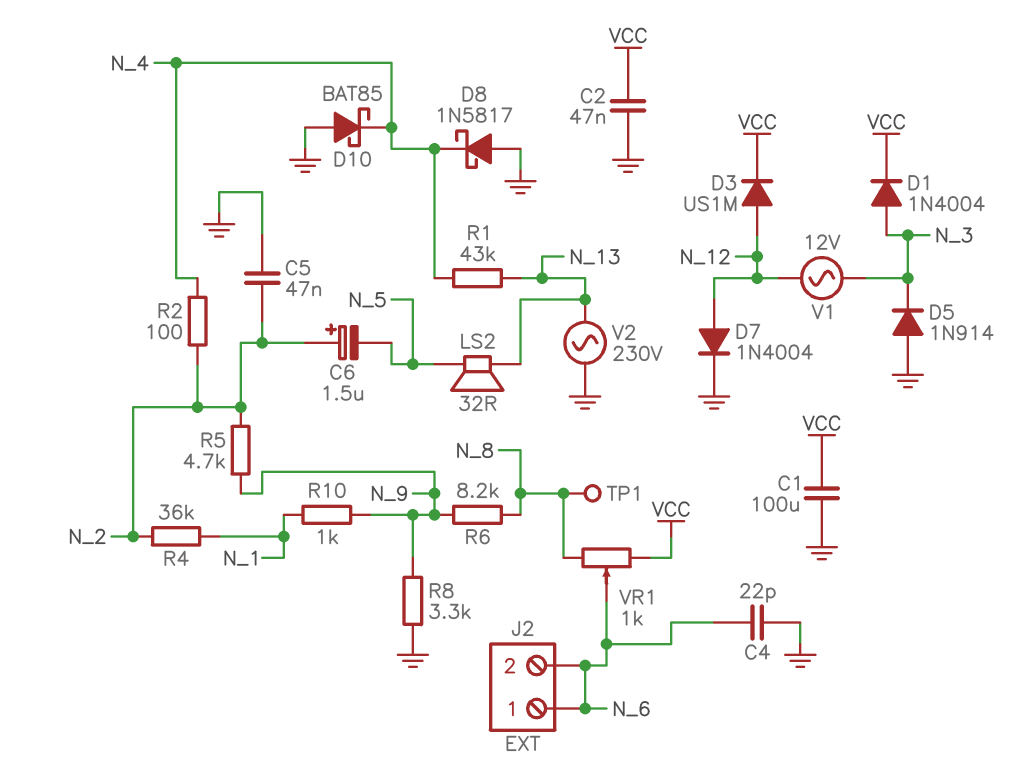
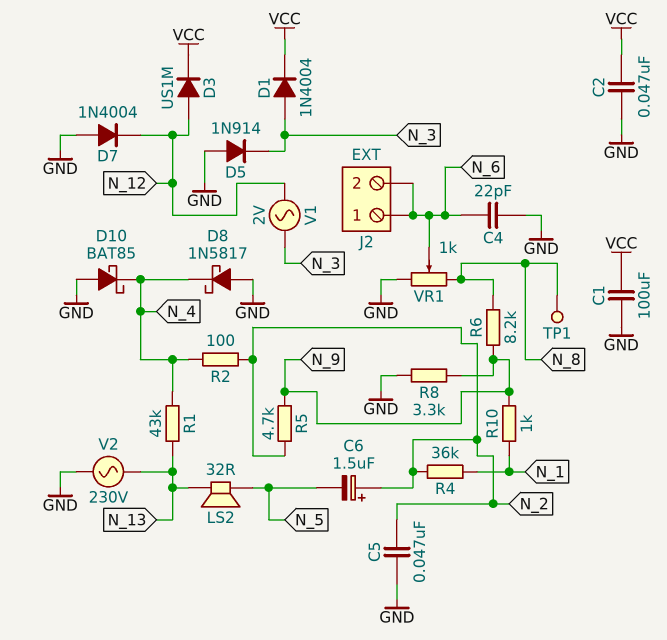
D7: diode 1N4004 (A N_12, K GND) -> diode 1N4004 (A GND, K N_12)
V1: AC 12V (N_3, N_12) -> AC 2V (N_3, N_12)
VR1: 1k (N_8, VCC, wiper N_6) -> 1k (GND, N_8, wiper N_6)

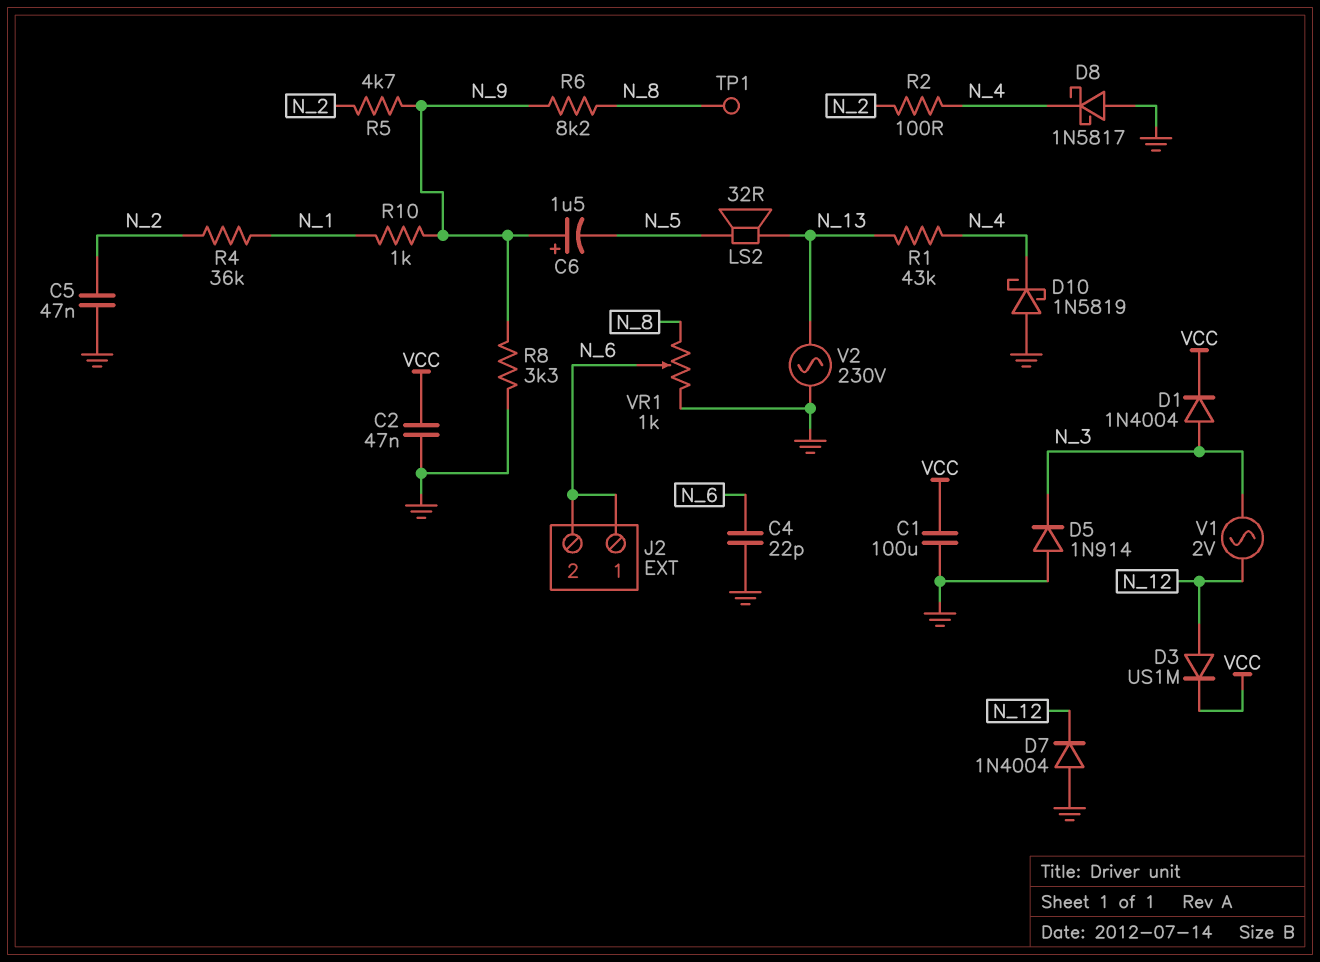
C6: 1.5uF (plus N_2, minus N_5) -> 1.5uF (plus N_9, minus N_5)
D10: schottky BAT85 (A GND, K N_4) -> schottky 1N5819 (A GND, K N_4)

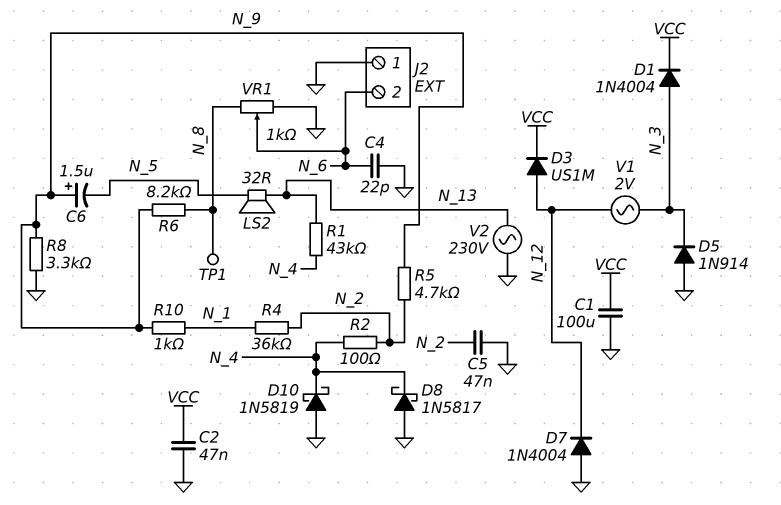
J2 pin 1: N_6 -> GND

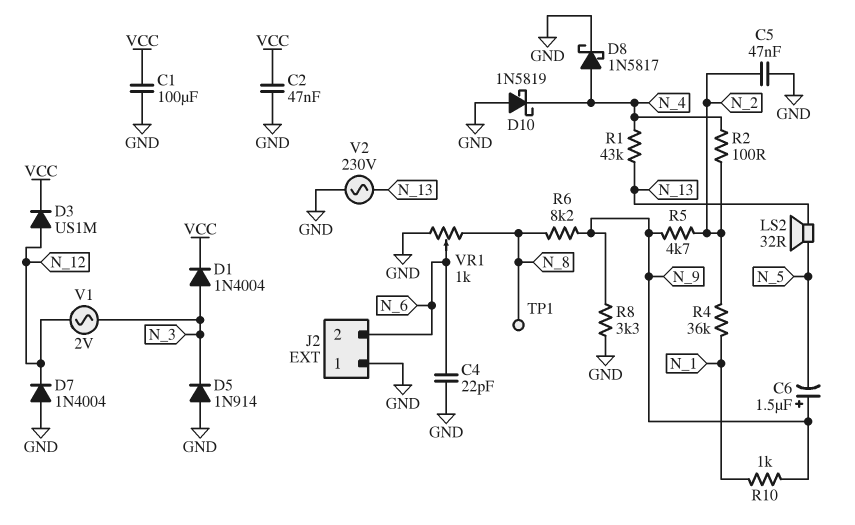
D8: schottky 1N5817 (A GND, K N_4) -> schottky 1N5817 (A N_4, K GND)

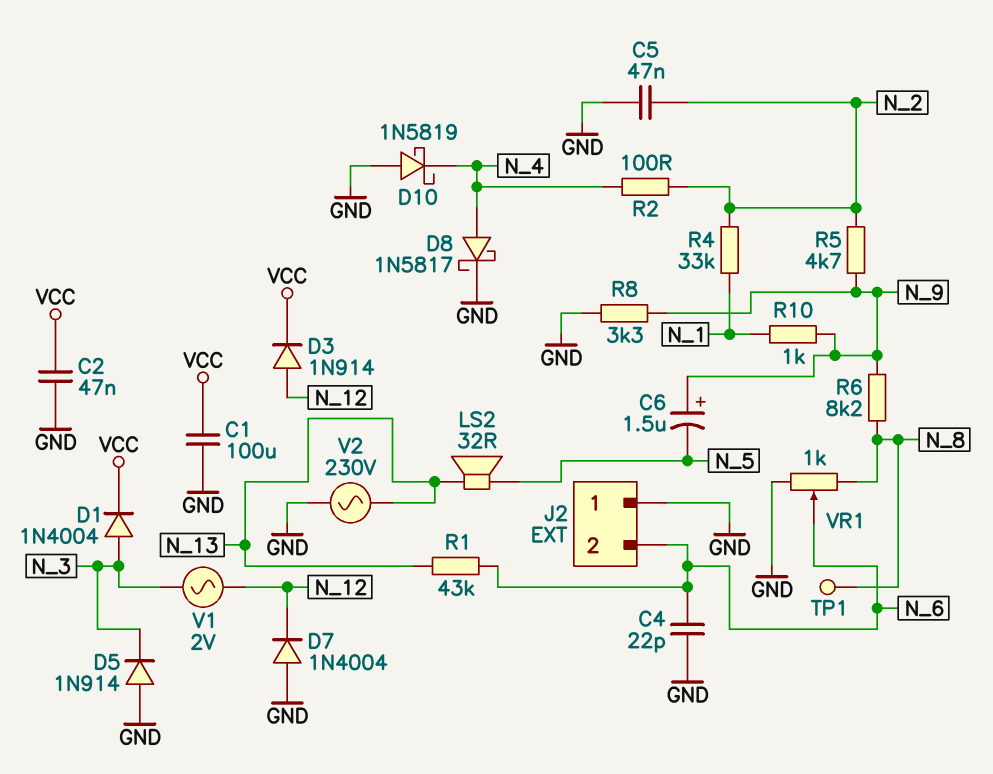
D3: diode US1M (A N_12, K VCC) -> diode 1N914 (A N_12, K VCC)
R1: 43k (N_4, N_13) -> 43k (N_6, N_13)
R4: 36k (N_1, N_2) -> 33k (N_1, N_2)

